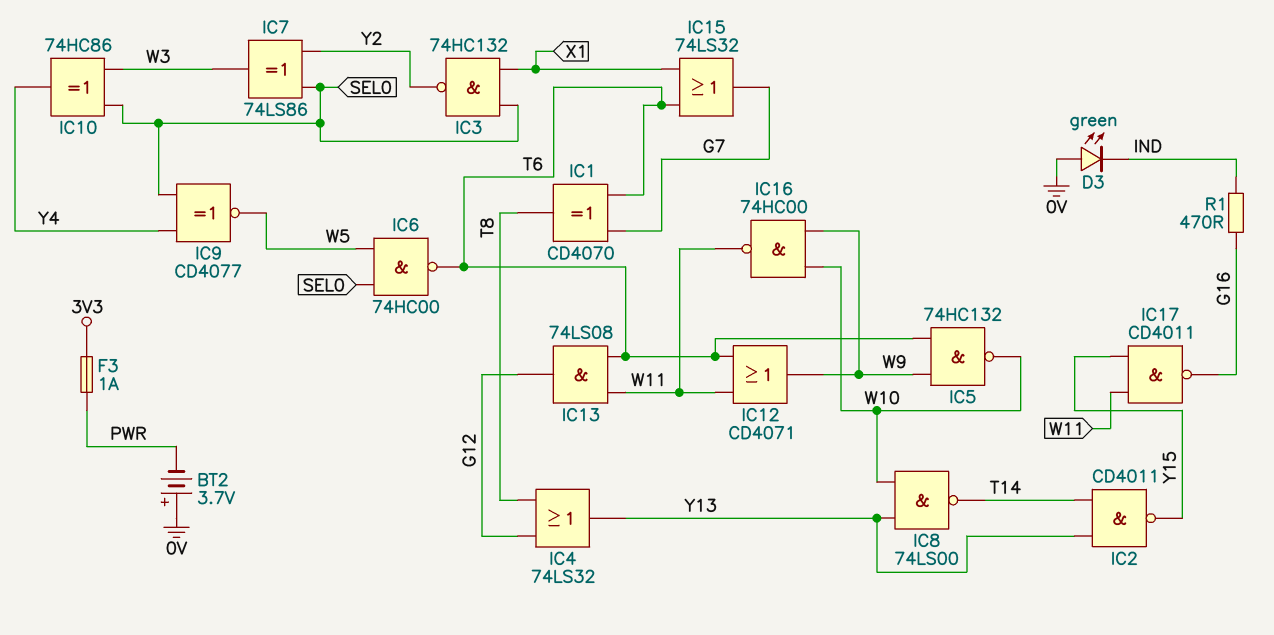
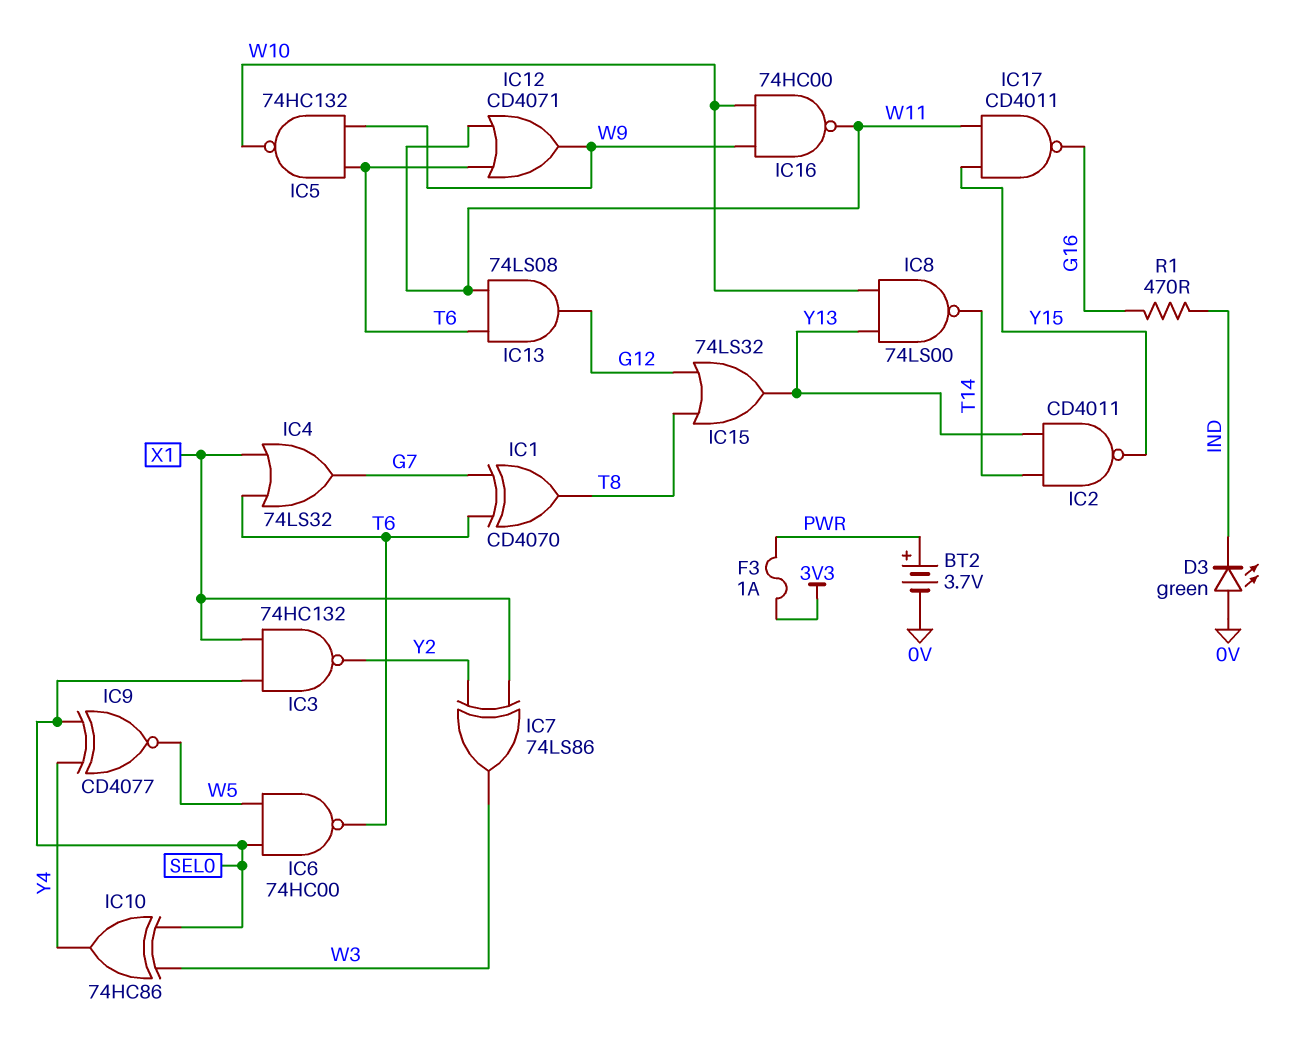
BT2: 3.7V (plus 0V, minus PWR) -> 3.7V (plus PWR, minus 0V)
IC4: OR 74LS32 (in G12, in T8, out Y13) -> OR 74LS32 (in T6, in X1, out G7)
IC7: XOR 74LS86 (in SEL0, in Y2, out W3) -> XOR 74LS86 (in X1, in Y2, out W3)
IC15: OR 74LS32 (in T6, in X1, out G7) -> OR 74LS32 (in G12, in T8, out Y13)

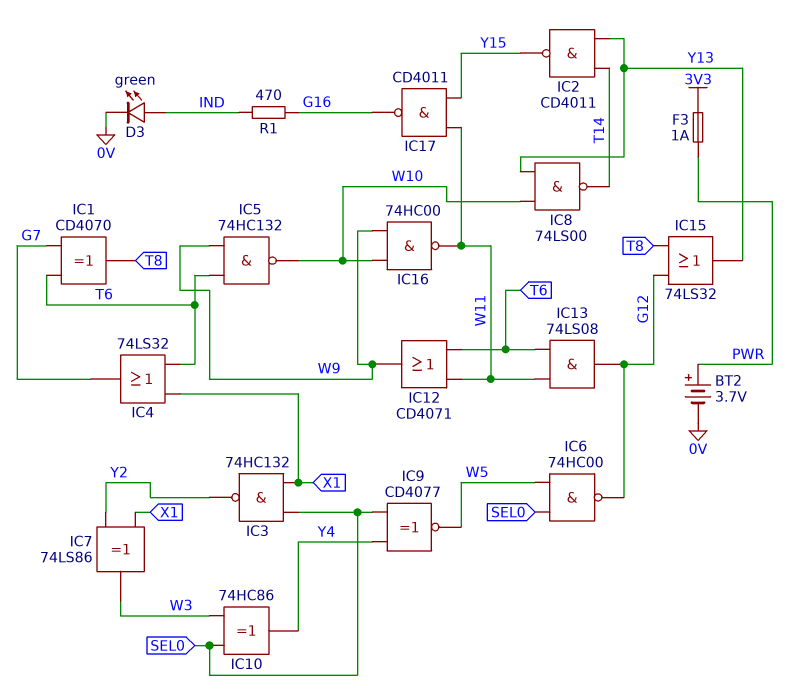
D3: LED green (A 0V, K IND) -> LED green (A IND, K 0V)
IC6: NAND 74HC00 (in SEL0, in W5, out T6) -> NAND 74HC00 (in SEL0, in W5, out G12)

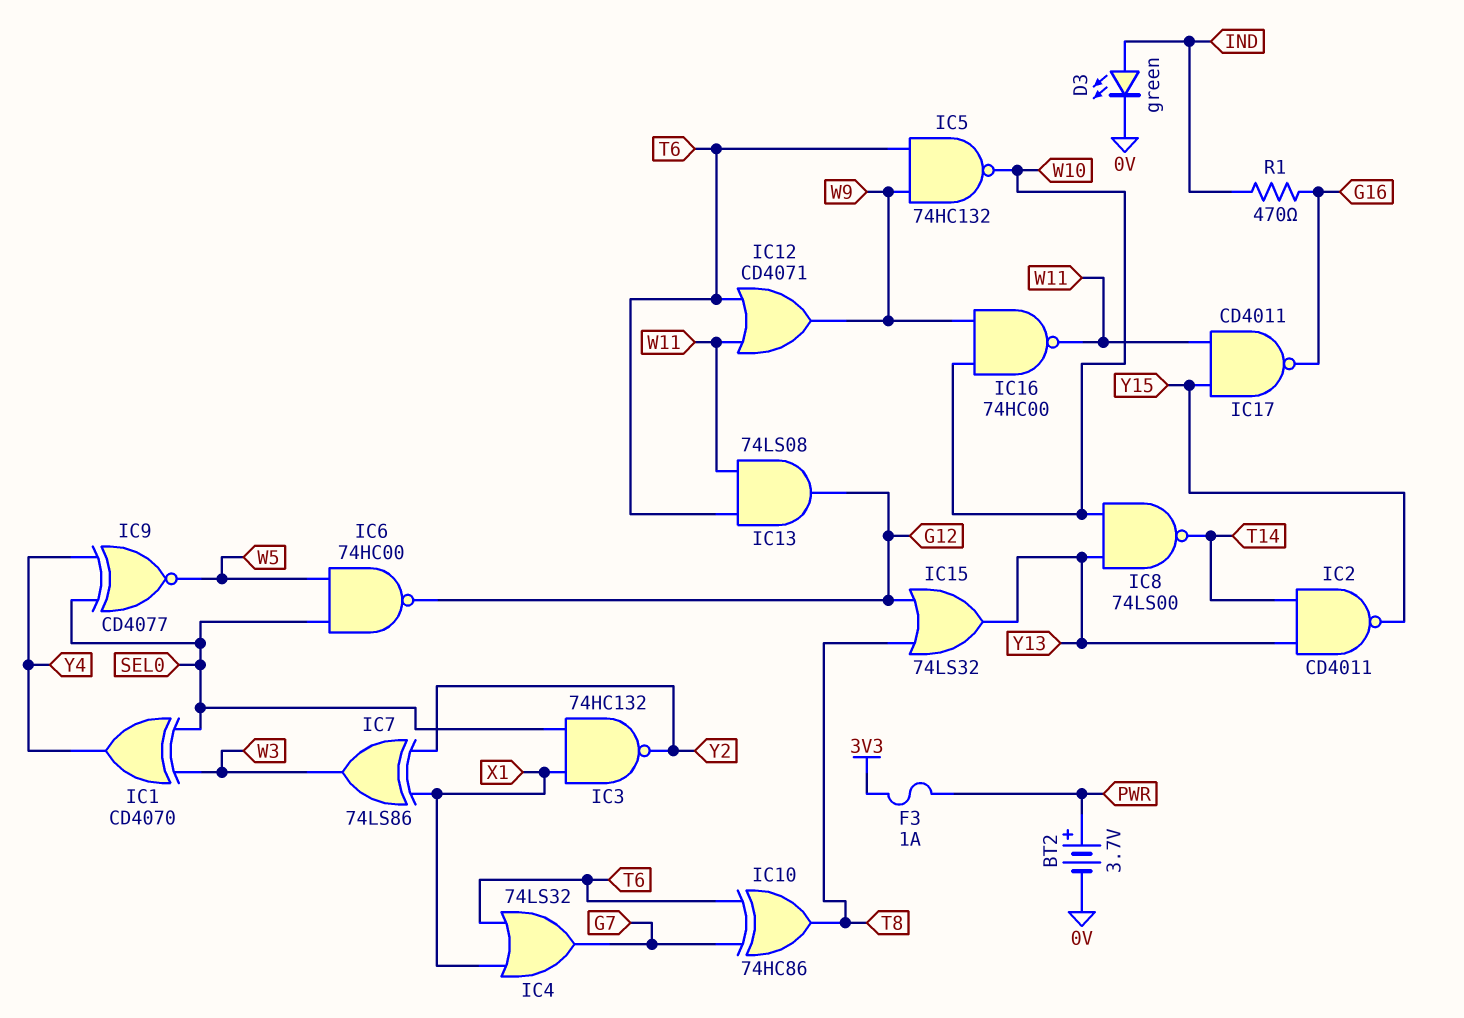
IC1: XOR CD4070 (in G7, in T6, out T8) -> XOR CD4070 (in SEL0, in W3, out Y4)
IC10: XOR 74HC86 (in SEL0, in W3, out Y4) -> XOR 74HC86 (in G7, in T6, out T8)

